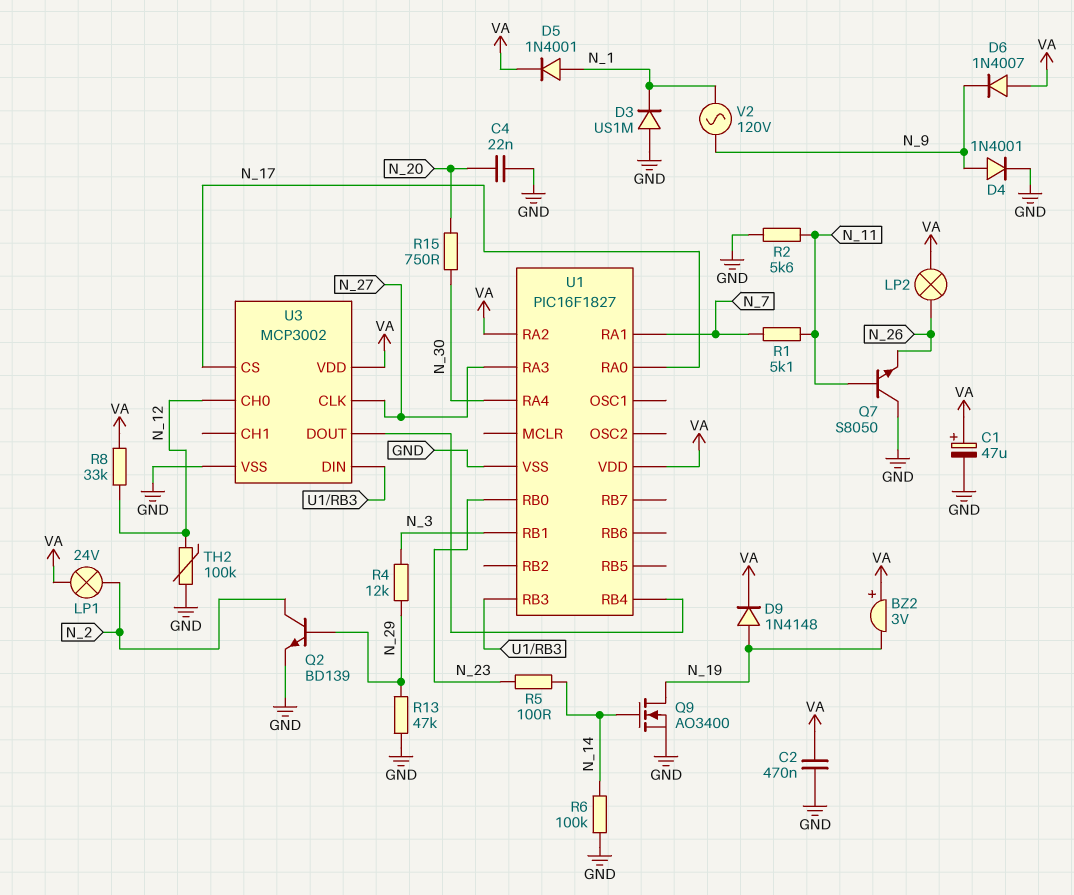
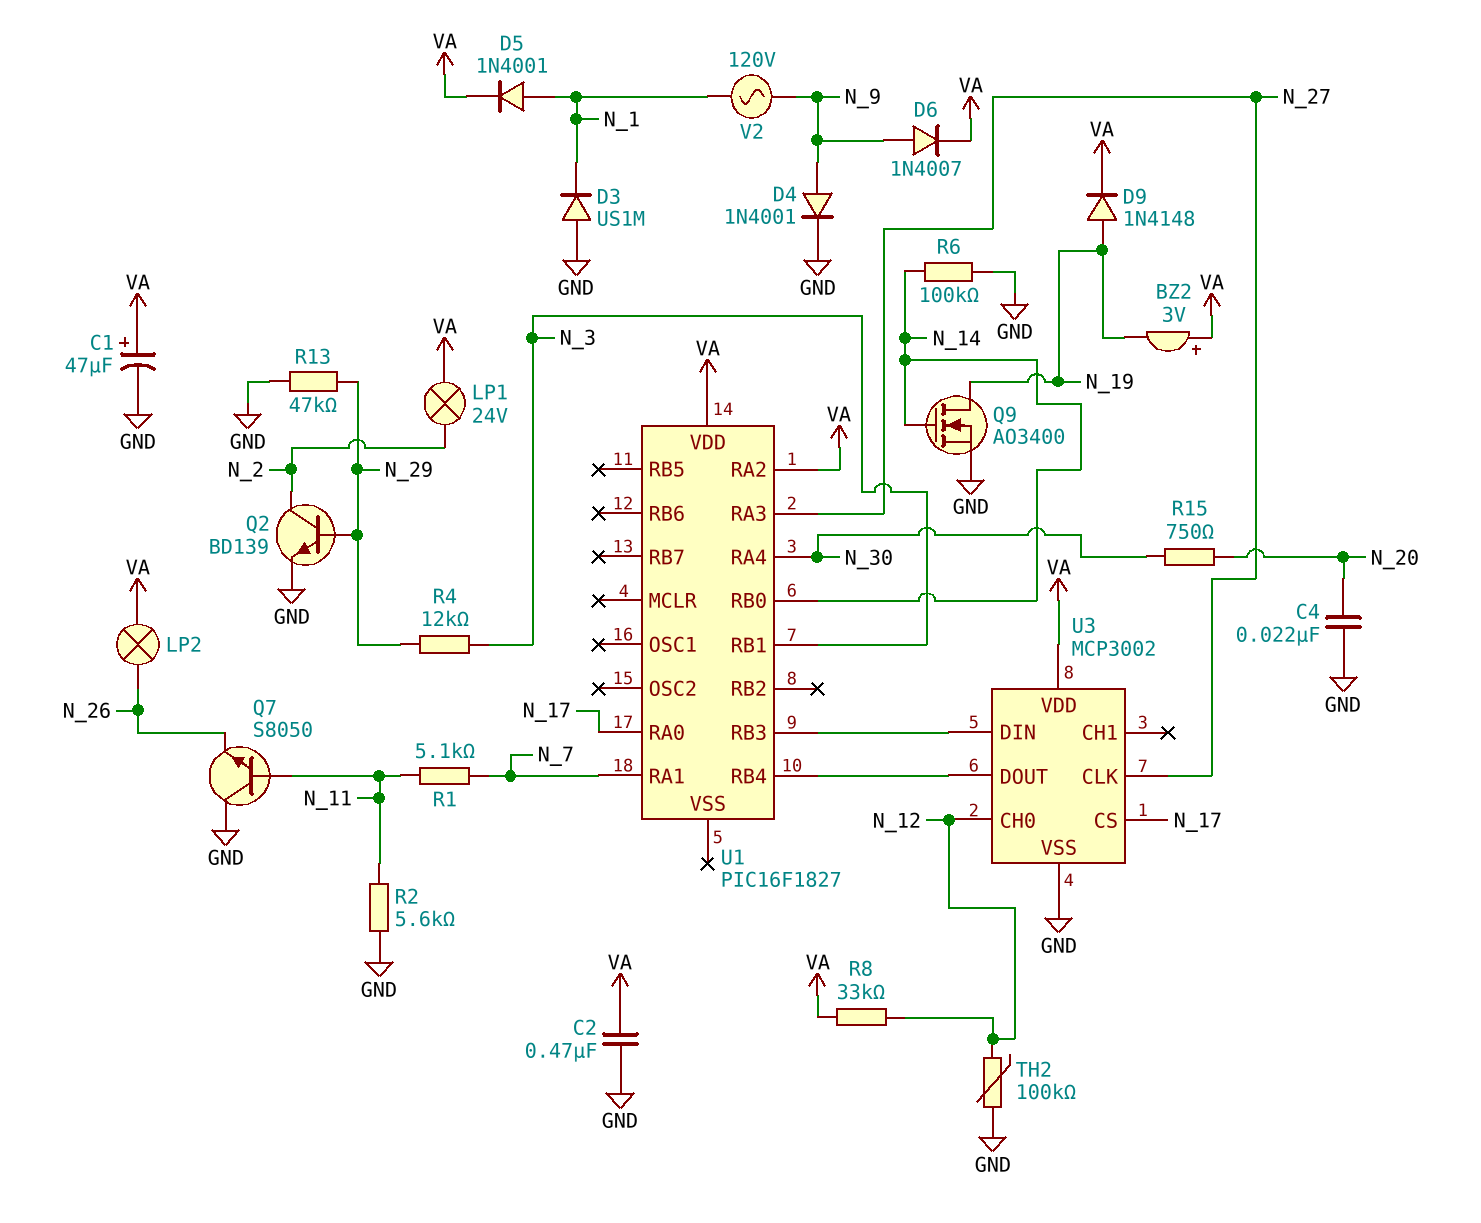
D6: diode 1N4007 (A VA, K N_9) -> diode 1N4007 (A N_9, K VA)
R5: 100 (N_14, N_23) -> none
U1 pin RB0: N_23 -> N_14
U1 pin VSS: GND -> none

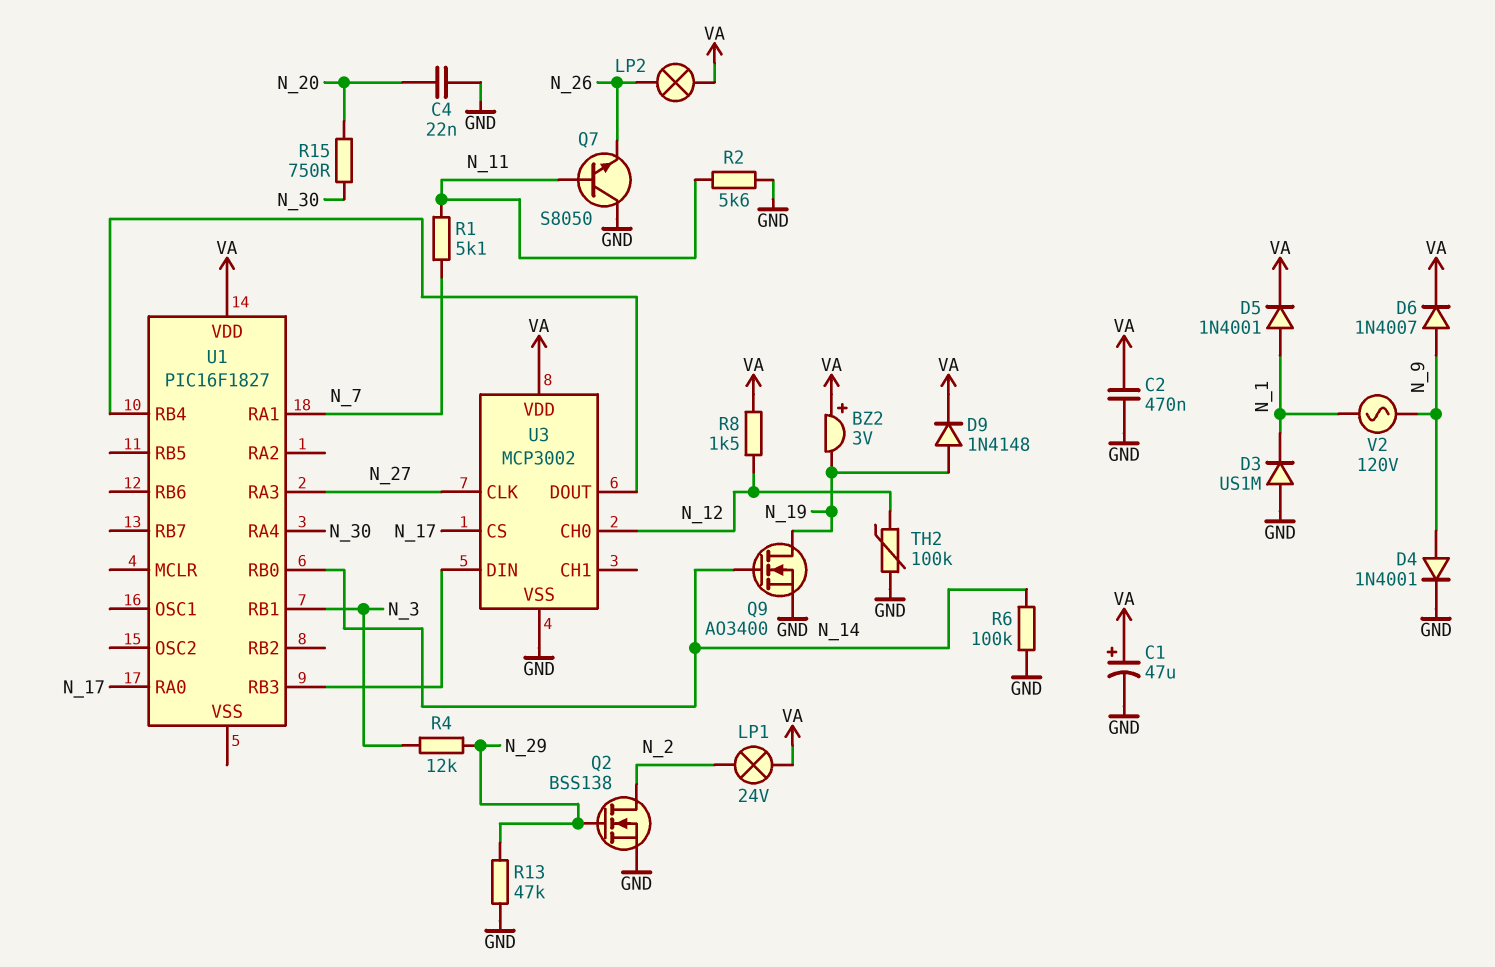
Q2: NPN BD139 (B N_29, C N_2, E GND) -> NMOS BSS138 (G N_29, D N_2, S GND)
R8: 33k (N_12, VA) -> 1.5k (N_12, VA)
U1 pin RA2: VA -> none

